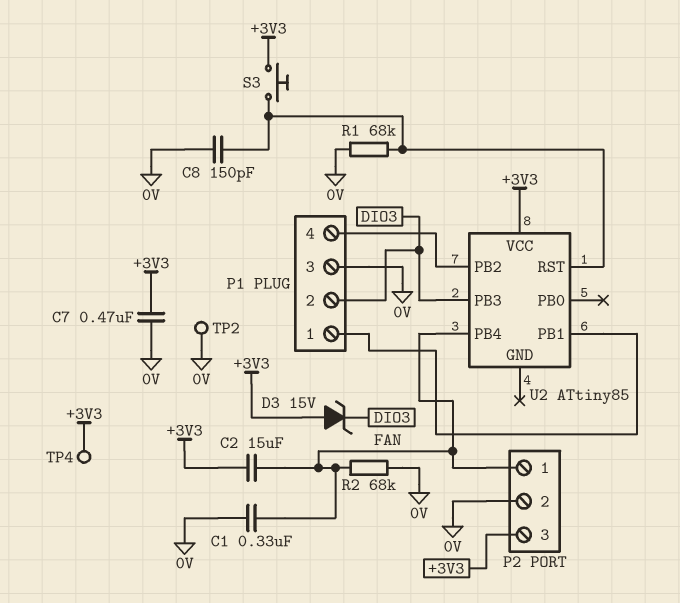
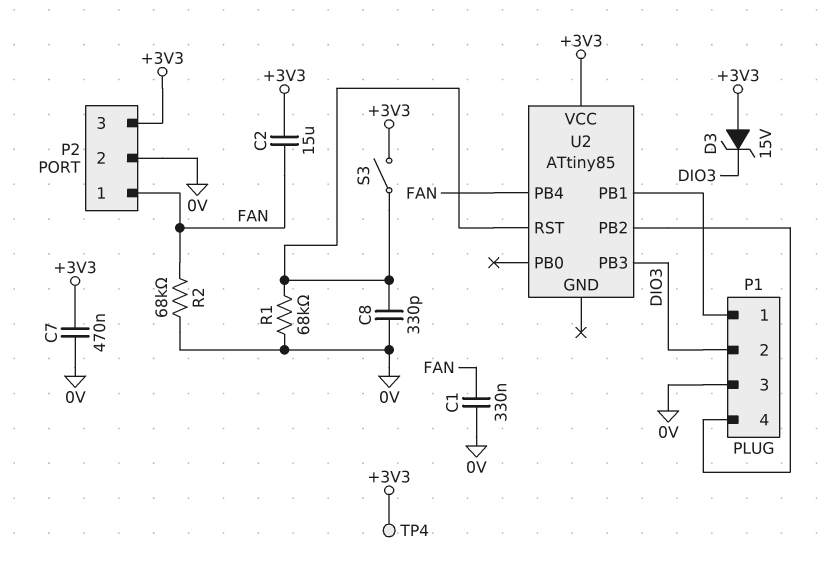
C8: 150pF (0V, U2/RST) -> 330pF (0V, U2/RST)
S3: button (+3V3, U2/RST) -> switch (+3V3, U2/RST)
TP2: test point (0V) -> none

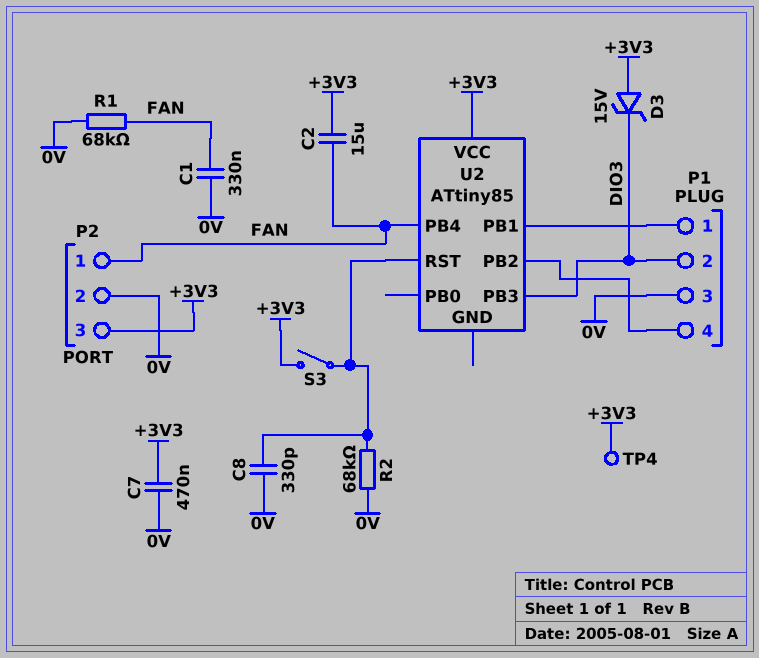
R1: 68k (0V, U2/RST) -> 68k (0V, FAN)
R2: 68k (0V, FAN) -> 68k (0V, U2/RST)

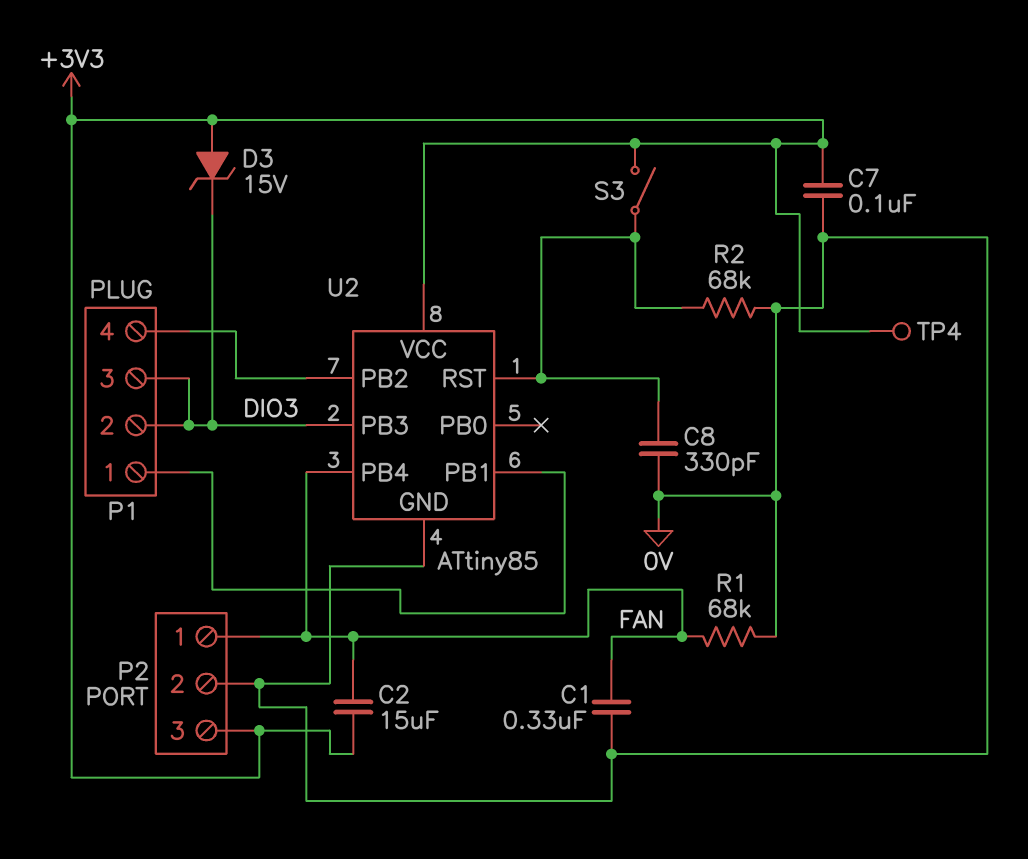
C7: 470nF (+3V3, 0V) -> 100nF (+3V3, 0V)
P1 pin 3: 0V -> DIO3
U2 pin GND: none -> 0V

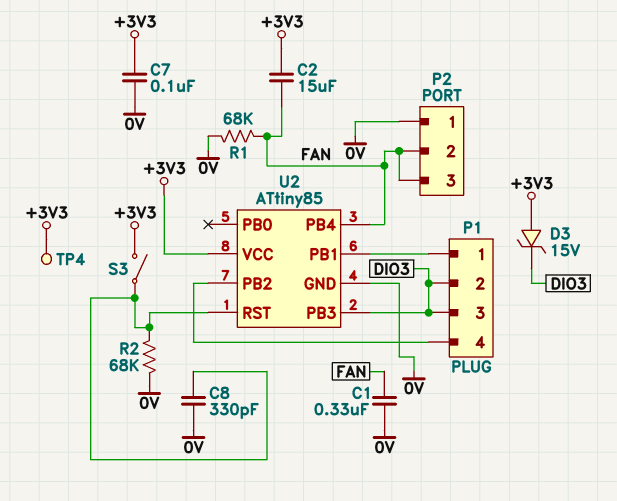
P2 pin 1: FAN -> 0V
P2 pin 2: 0V -> FAN
P2 pin 3: +3V3 -> FAN

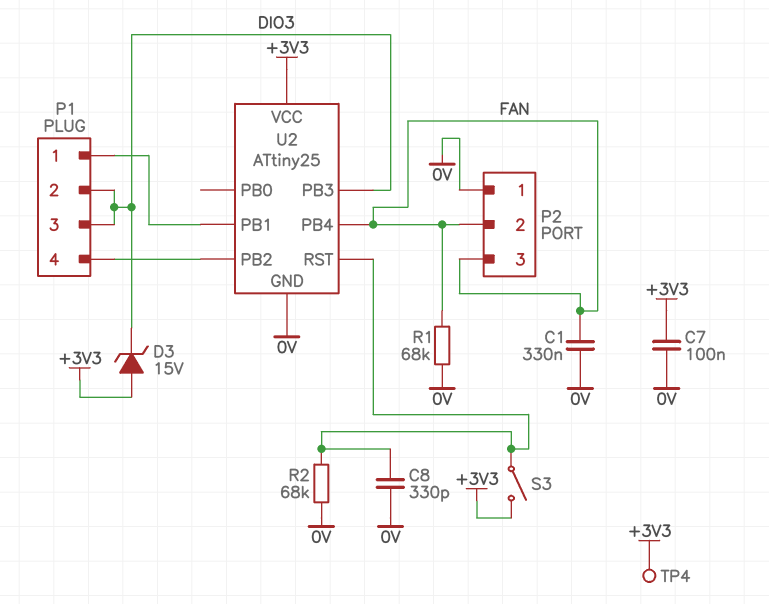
C2: 15uF (+3V3, FAN) -> none
U2: ATtiny85 -> ATtiny25

